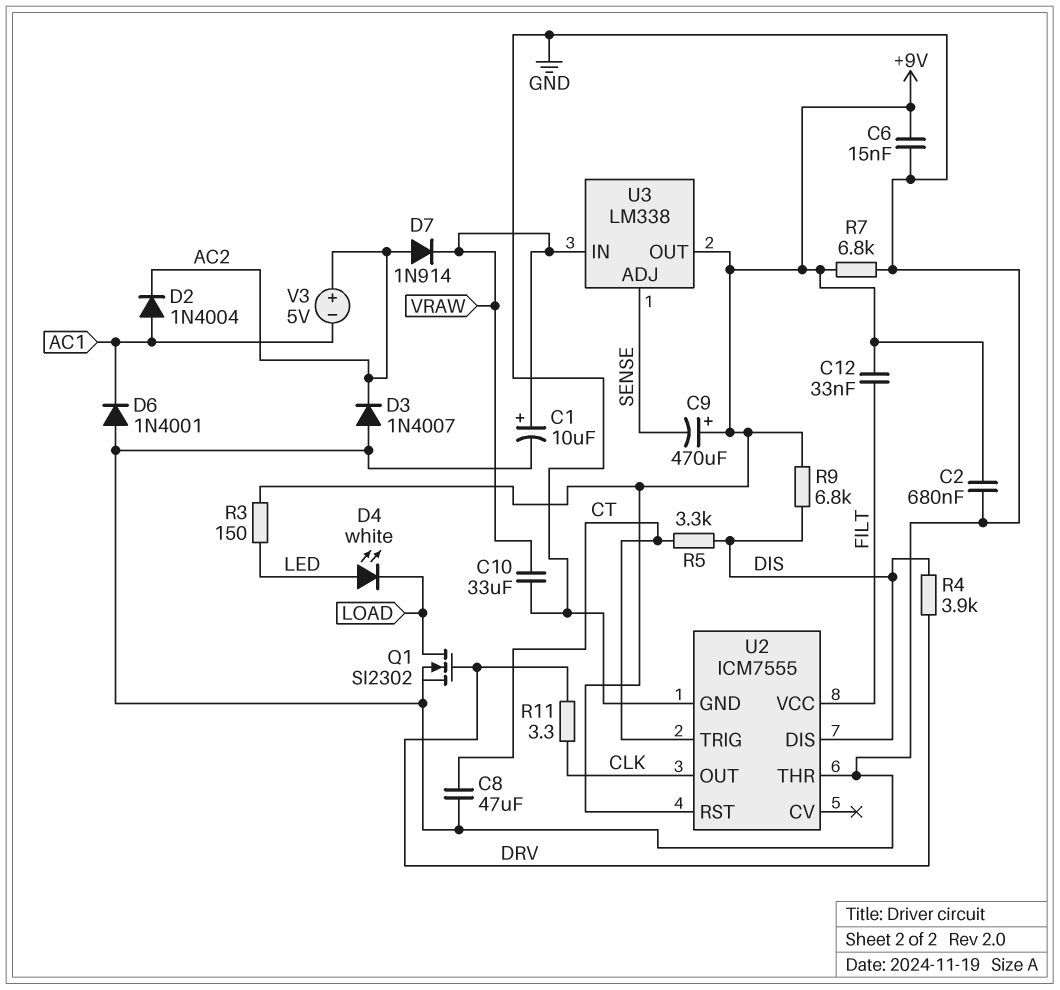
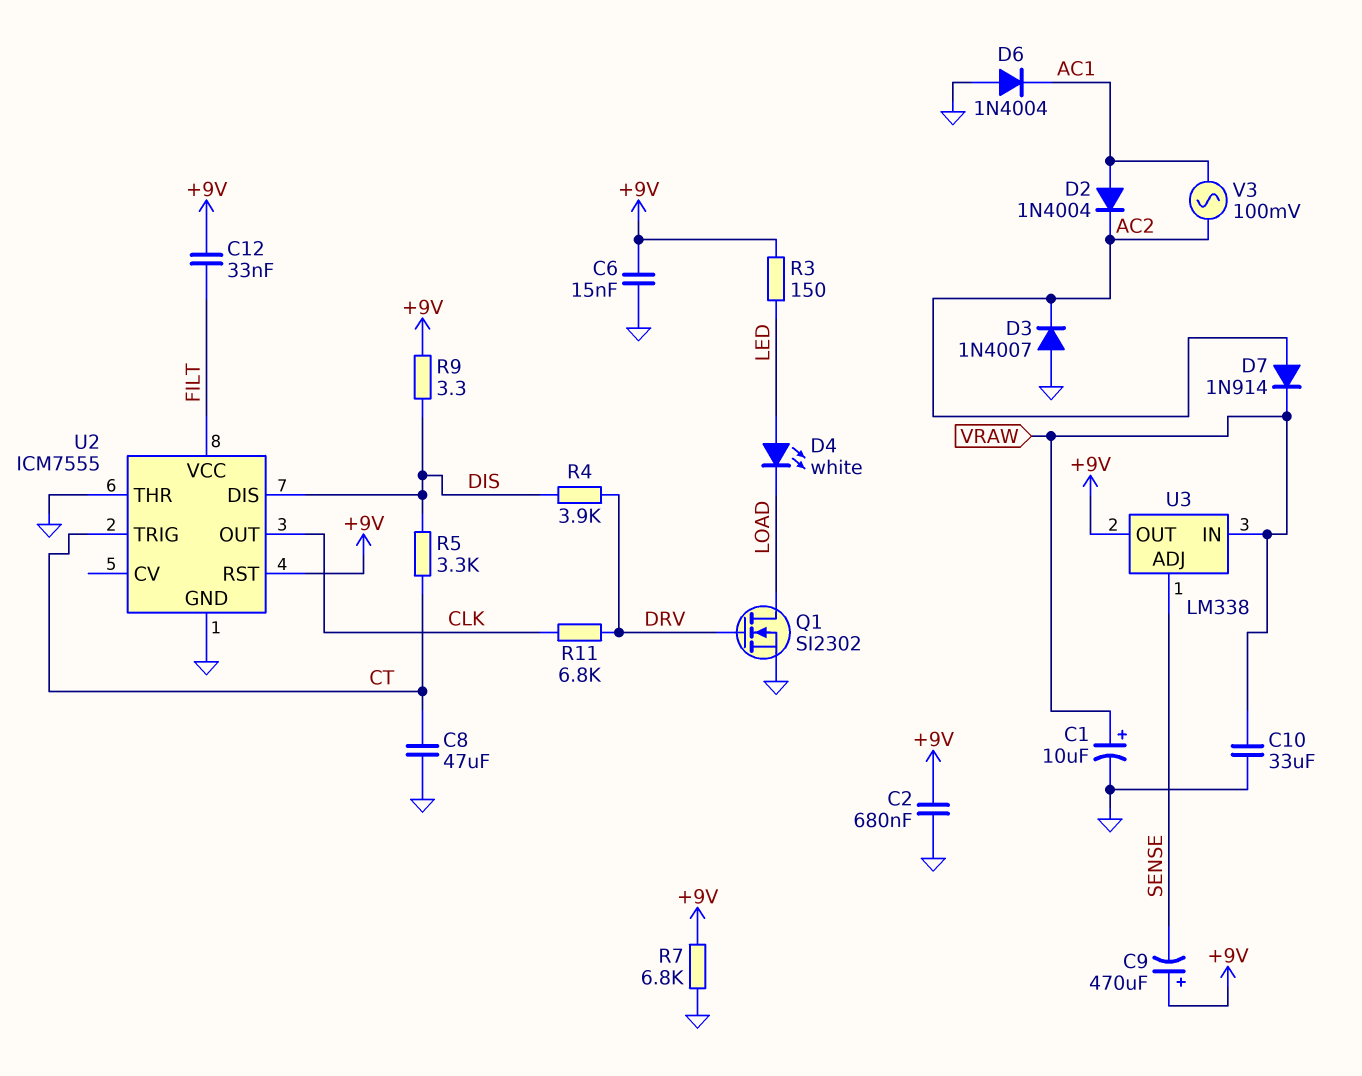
D6: diode 1N4001 (A GND, K AC1) -> diode 1N4004 (A GND, K AC1)
R9: 6.8k (+9V, DIS) -> 3.3 (+9V, DIS)
R11: 3.3 (CLK, DRV) -> 6.8k (CLK, DRV)
V3: 5V (plus AC2, minus AC1) -> AC 100mV (AC1, AC2)

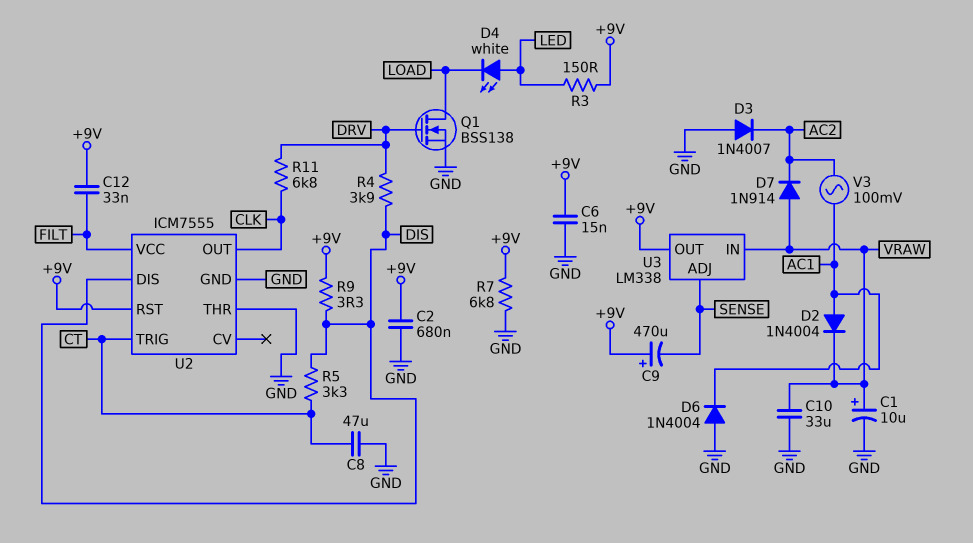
D2: diode 1N4004 (A AC1, K AC2) -> diode 1N4004 (A AC1, K VRAW)
D7: diode 1N914 (A AC2, K VRAW) -> diode 1N914 (A VRAW, K AC2)
Q1: NMOS SI2302 (G DRV, D LOAD, S GND) -> NMOS BSS138 (G DRV, D LOAD, S GND)

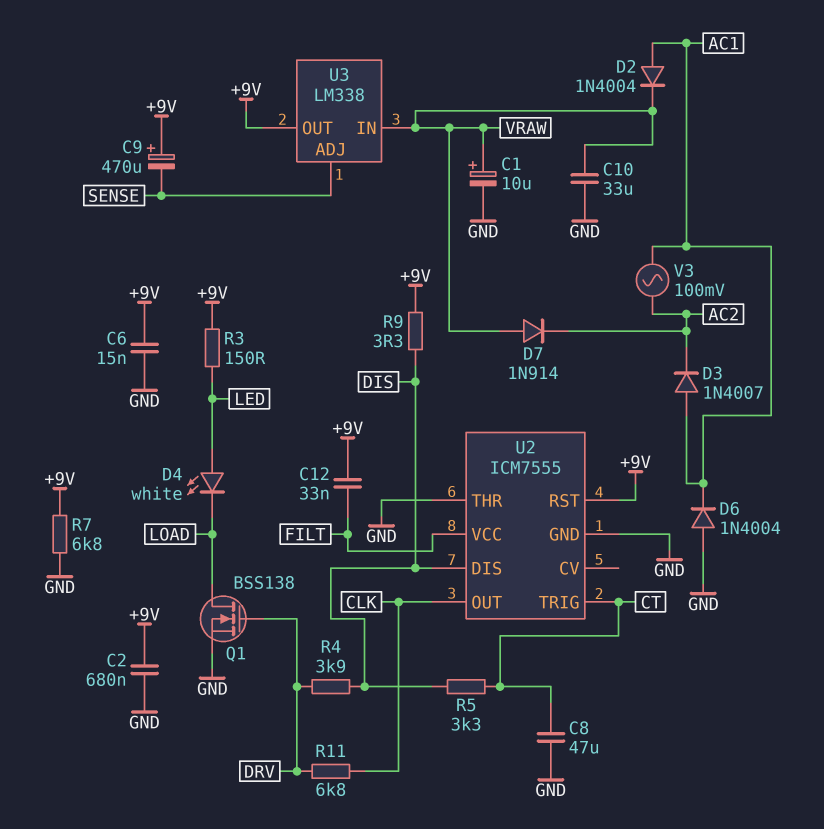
D3: diode 1N4007 (A GND, K AC2) -> diode 1N4007 (A AC1, K AC2)

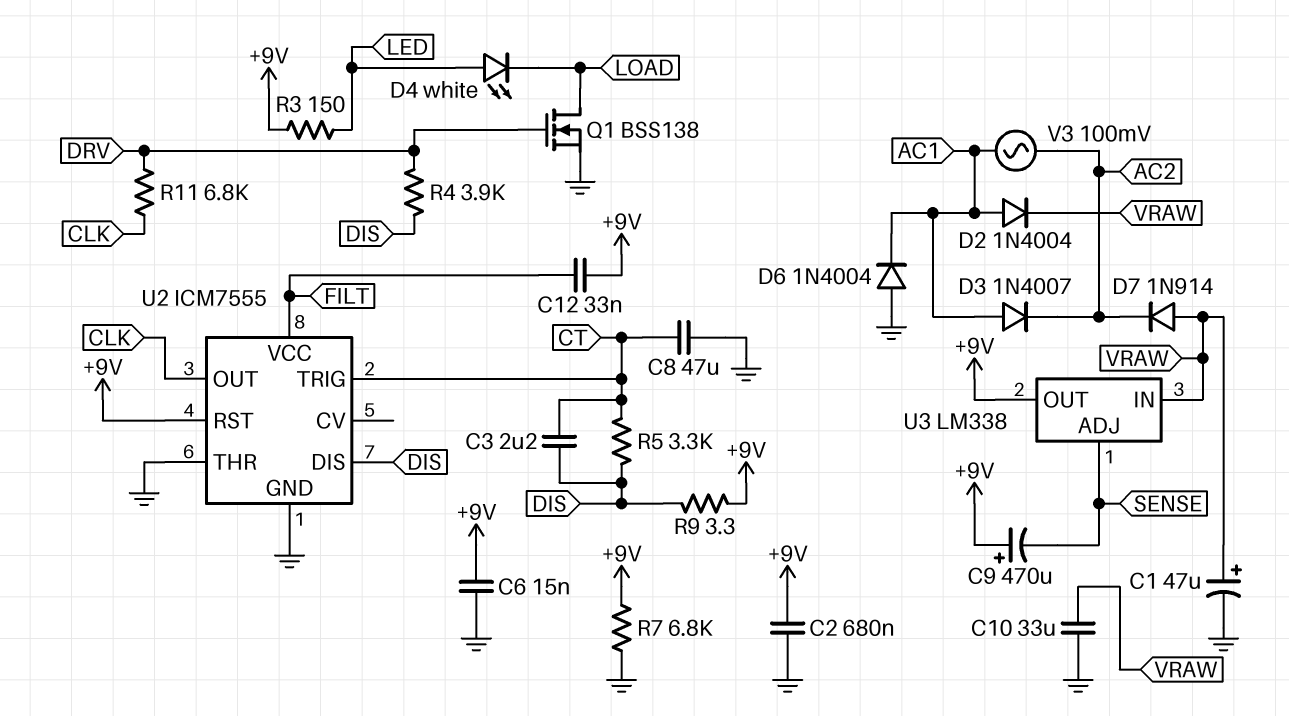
C1: 10uF (plus VRAW, minus GND) -> 47uF (plus VRAW, minus GND)
C3: none -> 2.2uF (CT, DIS)

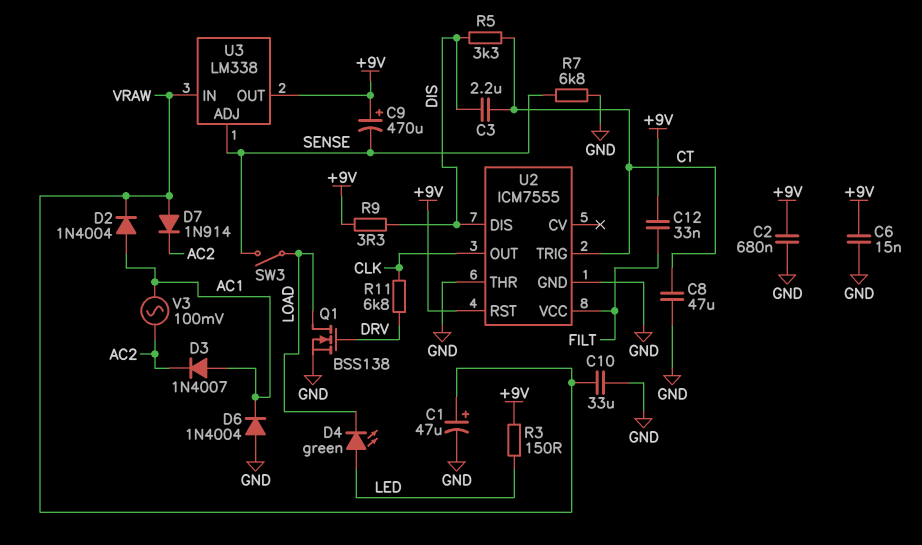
D4: LED white (A LED, K LOAD) -> LED green (A LED, K LOAD)
R4: 3.9k (DIS, DRV) -> none
R7: 6.8k (+9V, GND) -> 6.8k (GND, SENSE)
SW3: none -> switch (LOAD, SENSE)

